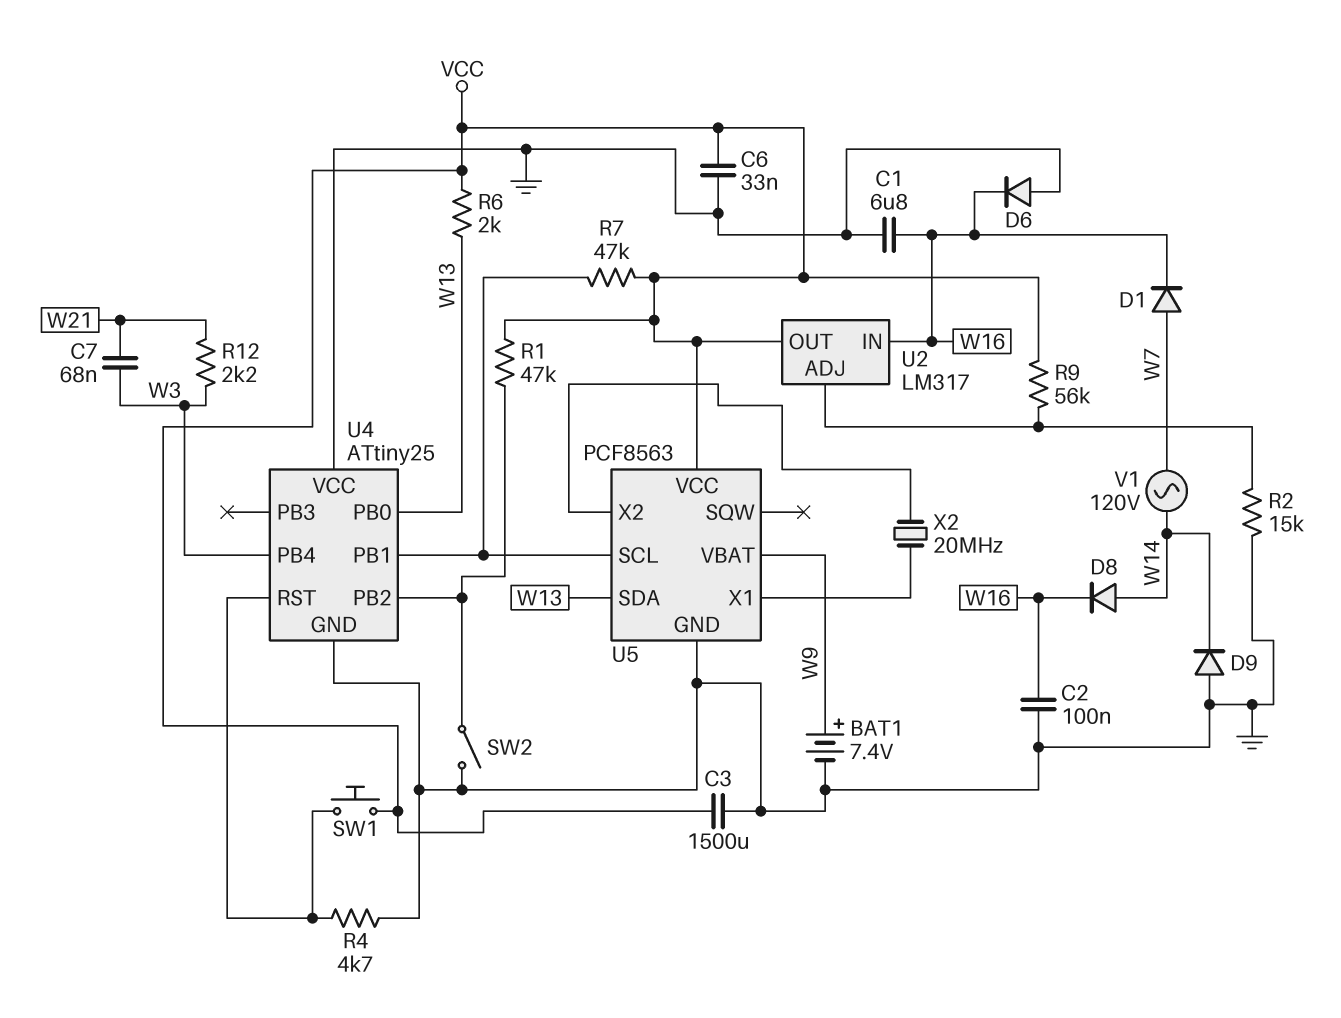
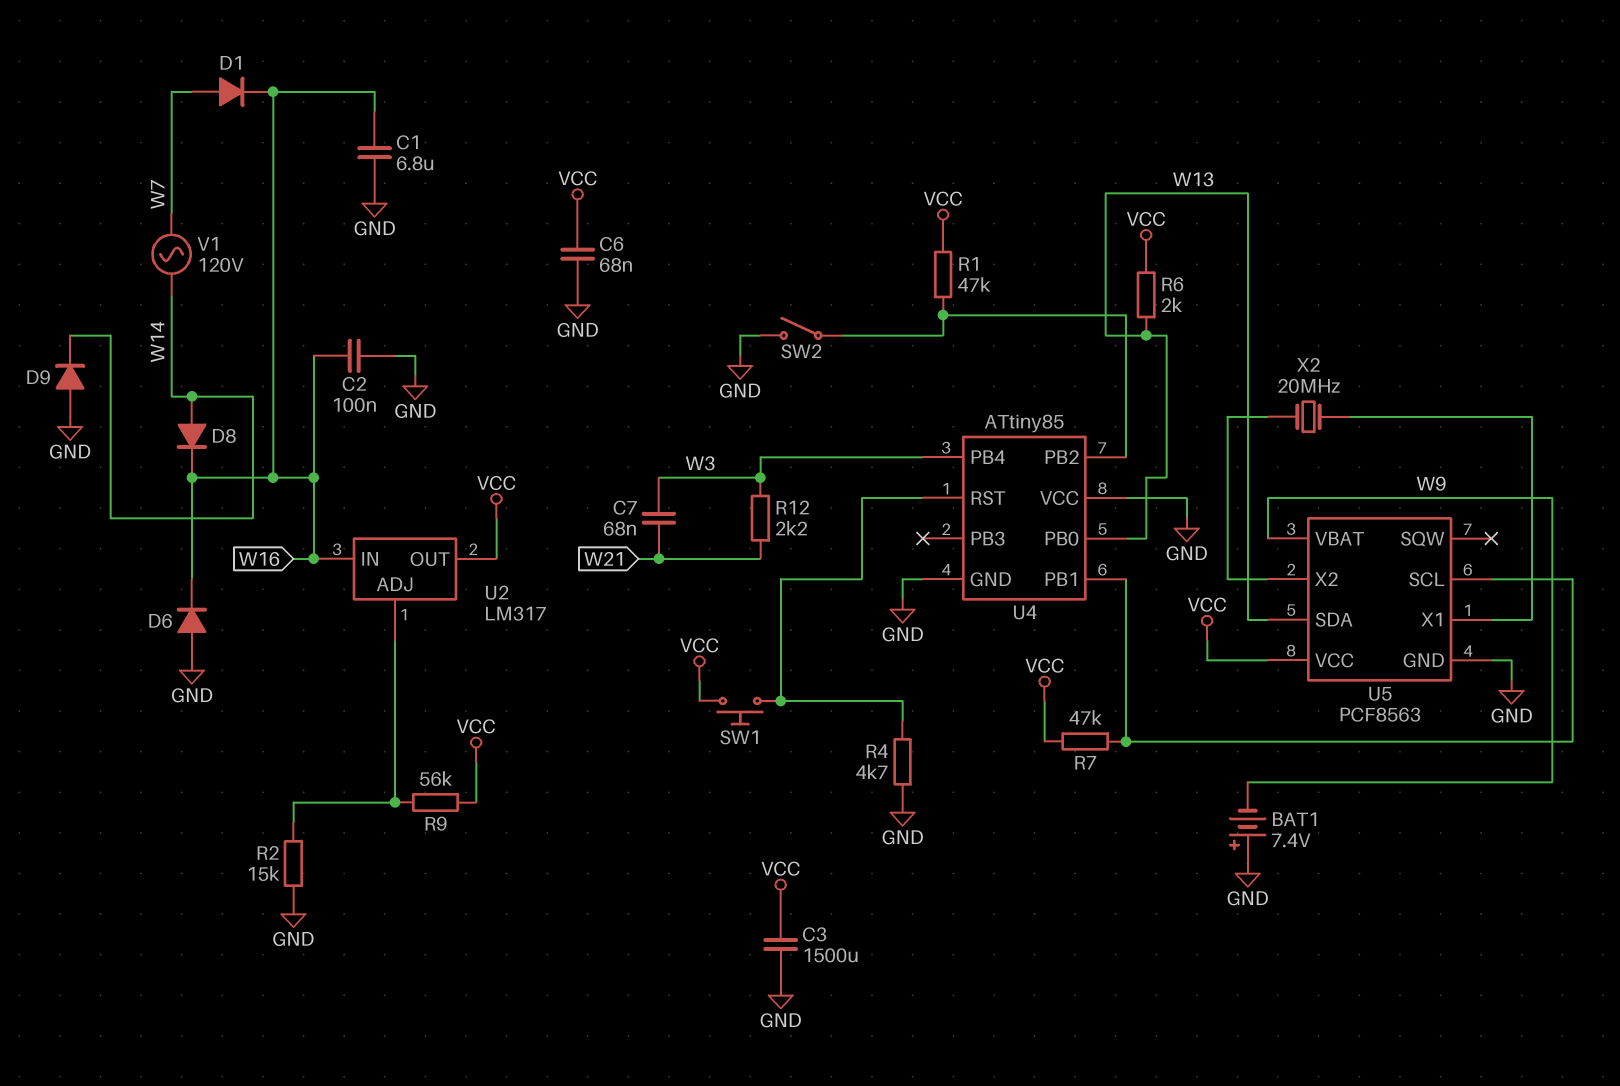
BAT1: 7.4V (plus W9, minus GND) -> 7.4V (plus GND, minus W9)
C6: 33nF (GND, VCC) -> 68nF (GND, VCC)
U4: ATtiny25 -> ATtiny85

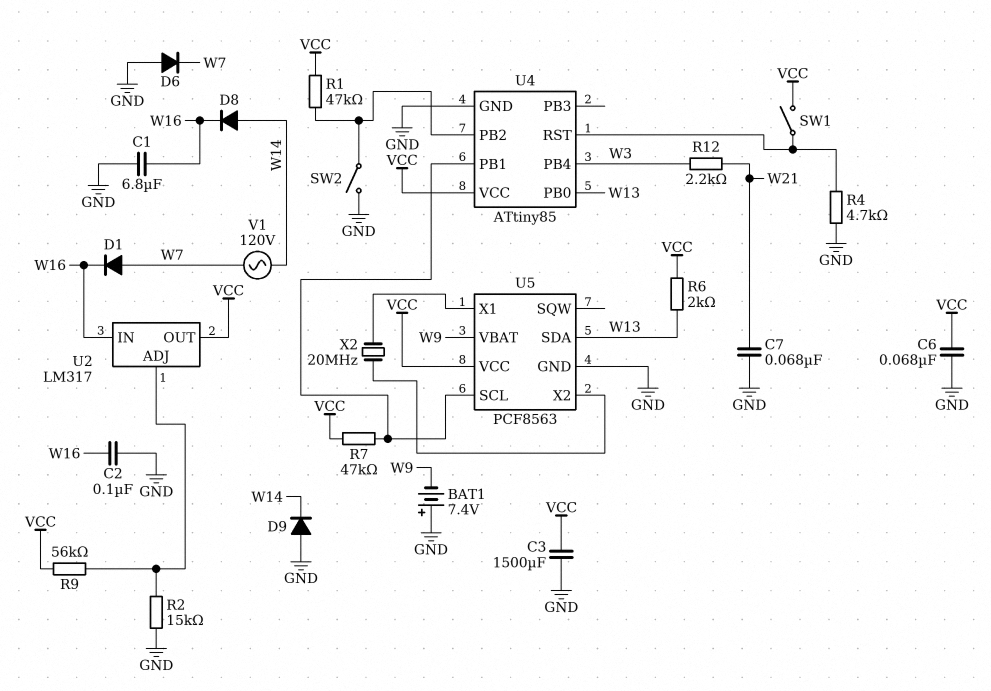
C7: 68nF (W3, W21) -> 68nF (GND, W21)
D6: diode (A GND, K W16) -> diode (A GND, K W7)
SW1: button (U4/RST, VCC) -> switch (U4/RST, VCC)
U4 pin VCC: GND -> VCC

